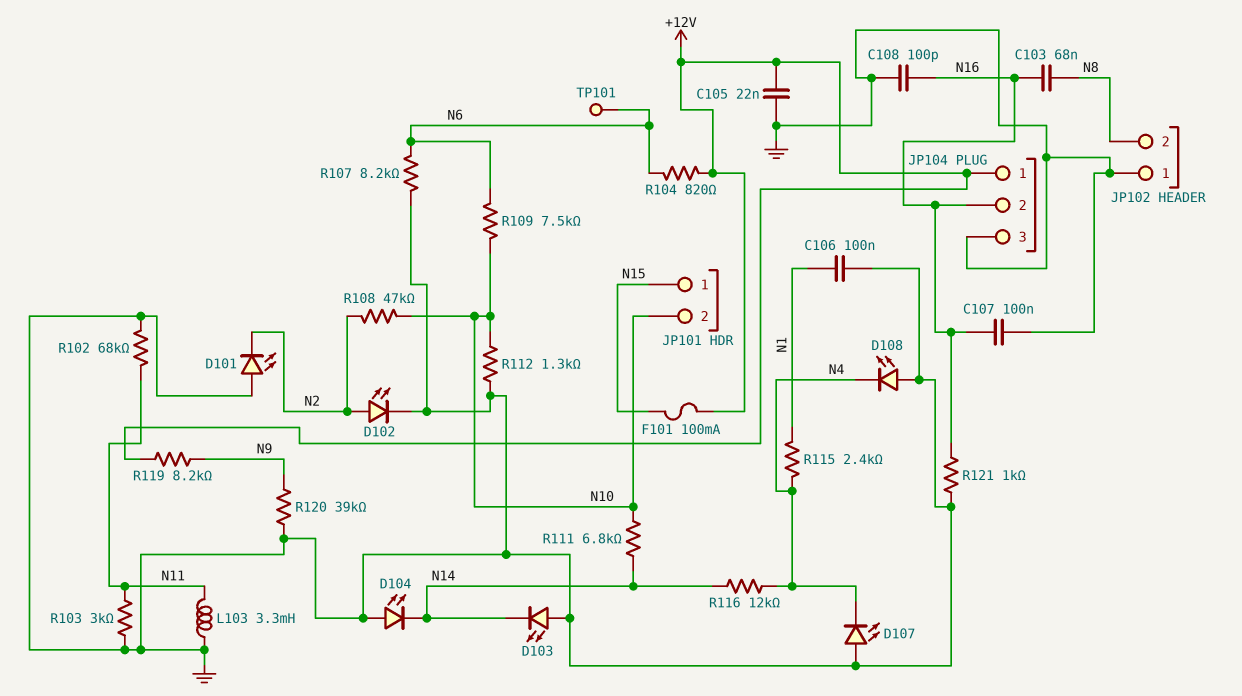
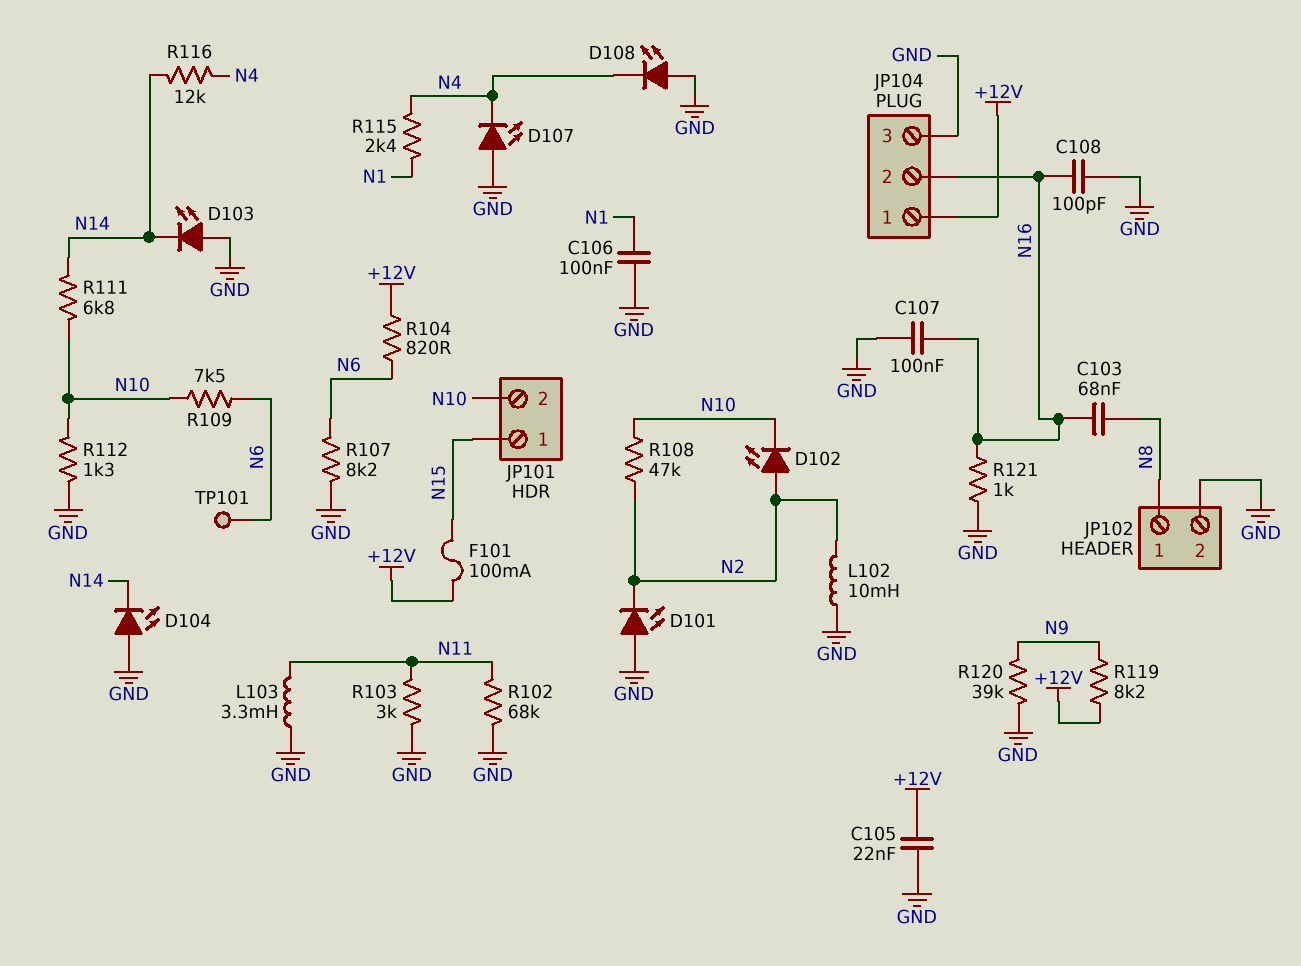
D102: LED (A N2, K GND) -> LED (A N2, K N10)
JP102 pin 1: GND -> N8
JP102 pin 2: N8 -> GND
L102: none -> 10mH (GND, N2)

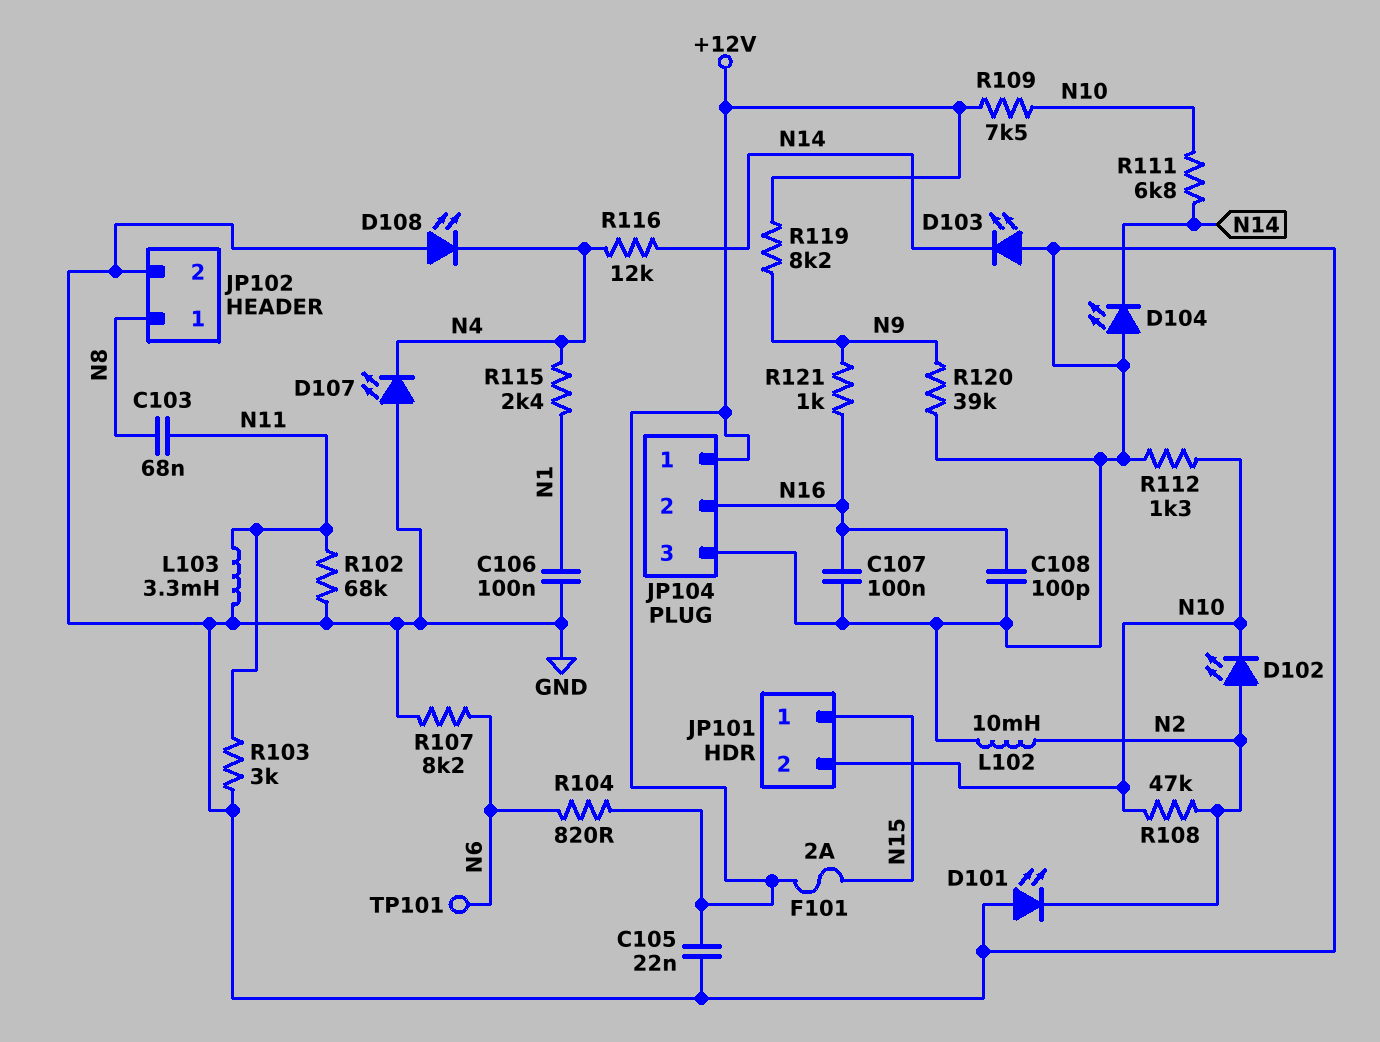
C103: 68nF (N8, N16) -> 68nF (N8, N11)
F101: 100mA (+12V, N15) -> 2A (+12V, N15)
R109: 7.5k (N6, N10) -> 7.5k (+12V, N10)
R121: 1k (GND, N16) -> 1k (N9, N16)

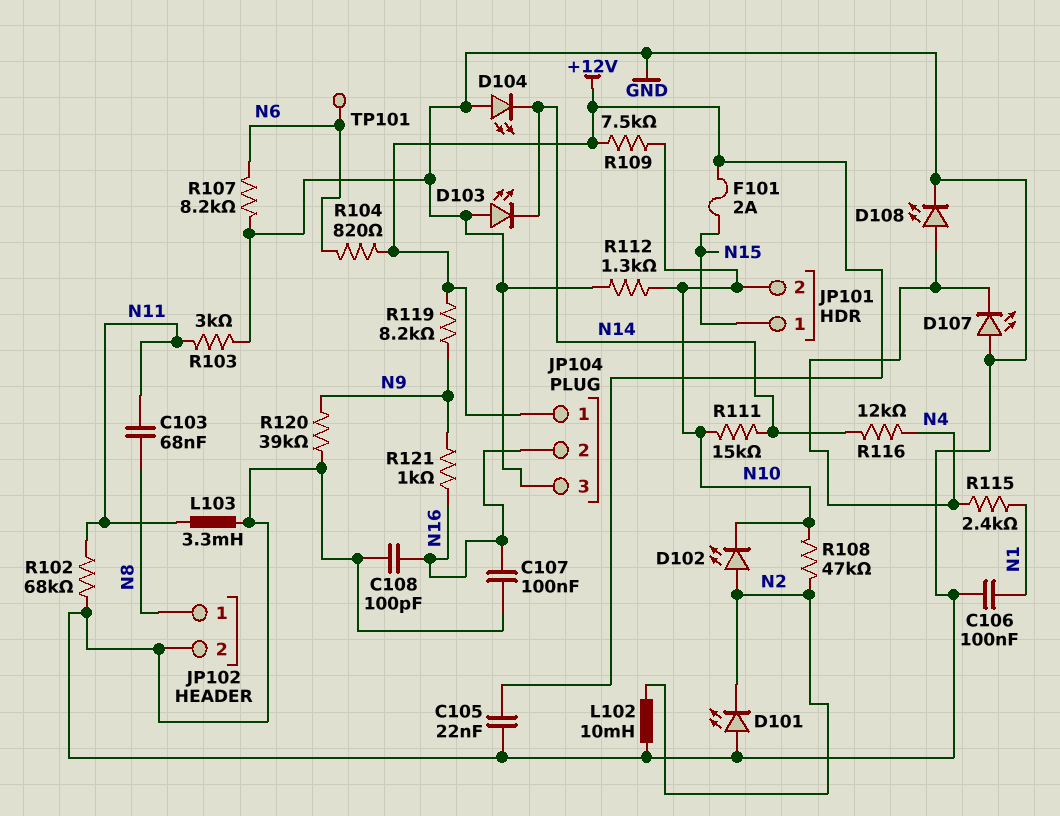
D108: LED (A GND, K N4) -> LED (A N4, K GND)
R111: 6.8k (N10, N14) -> 15k (N10, N14)

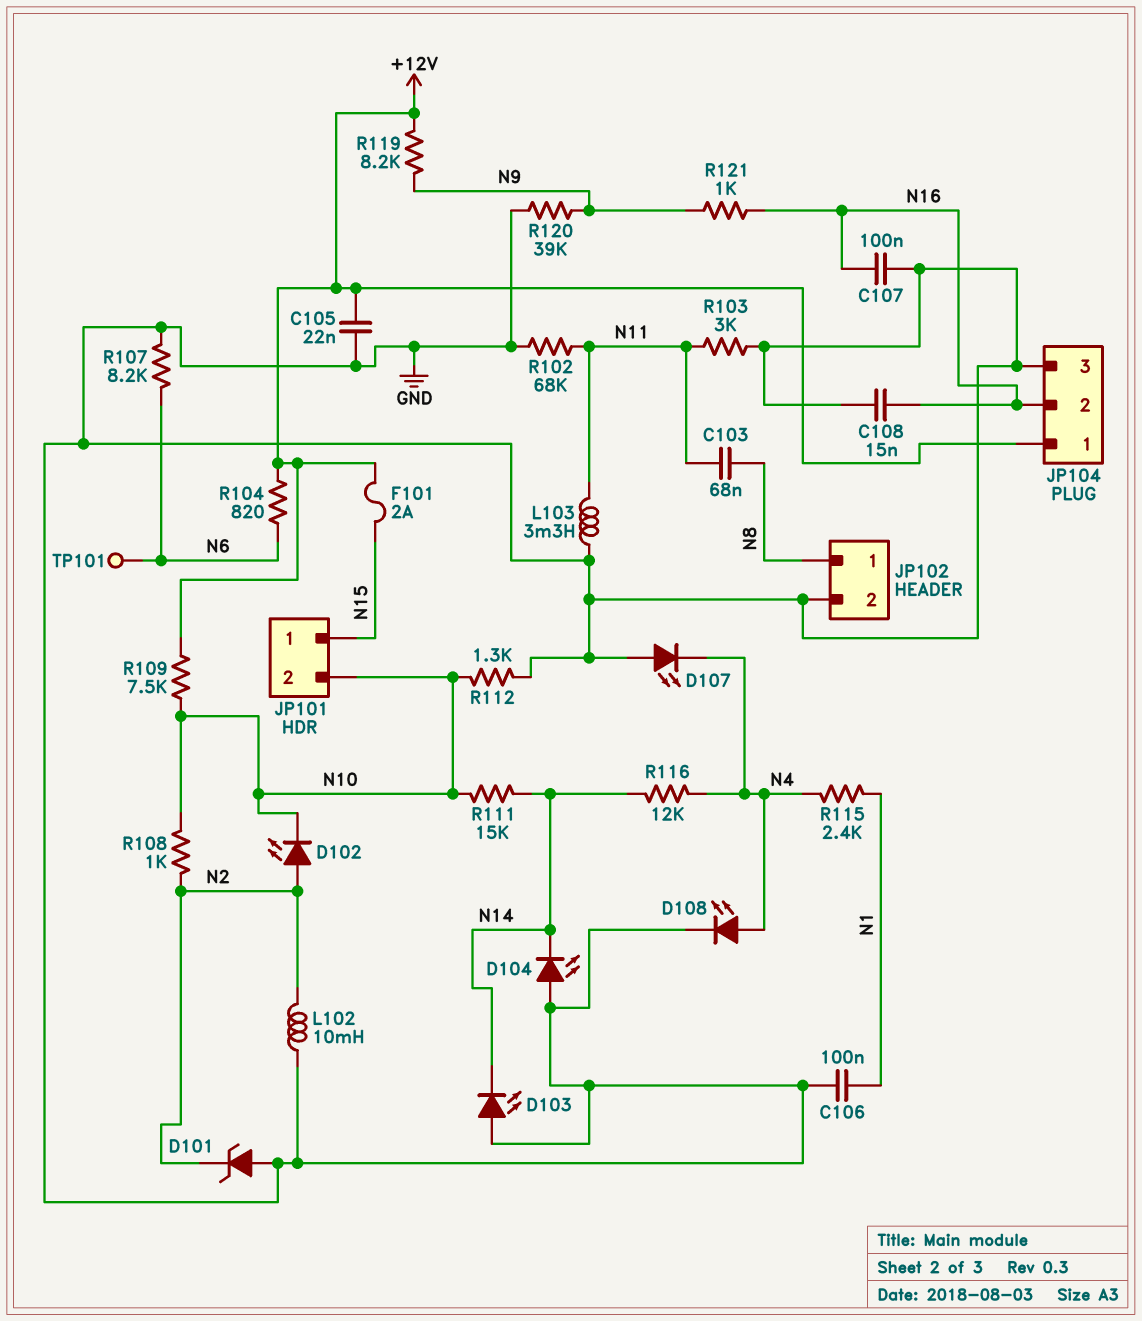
C108: 100pF (GND, N16) -> 15nF (GND, N16)
D101: LED (A GND, K N2) -> zener (A GND, K N2)
R108: 47k (N2, N10) -> 1k (N2, N10)

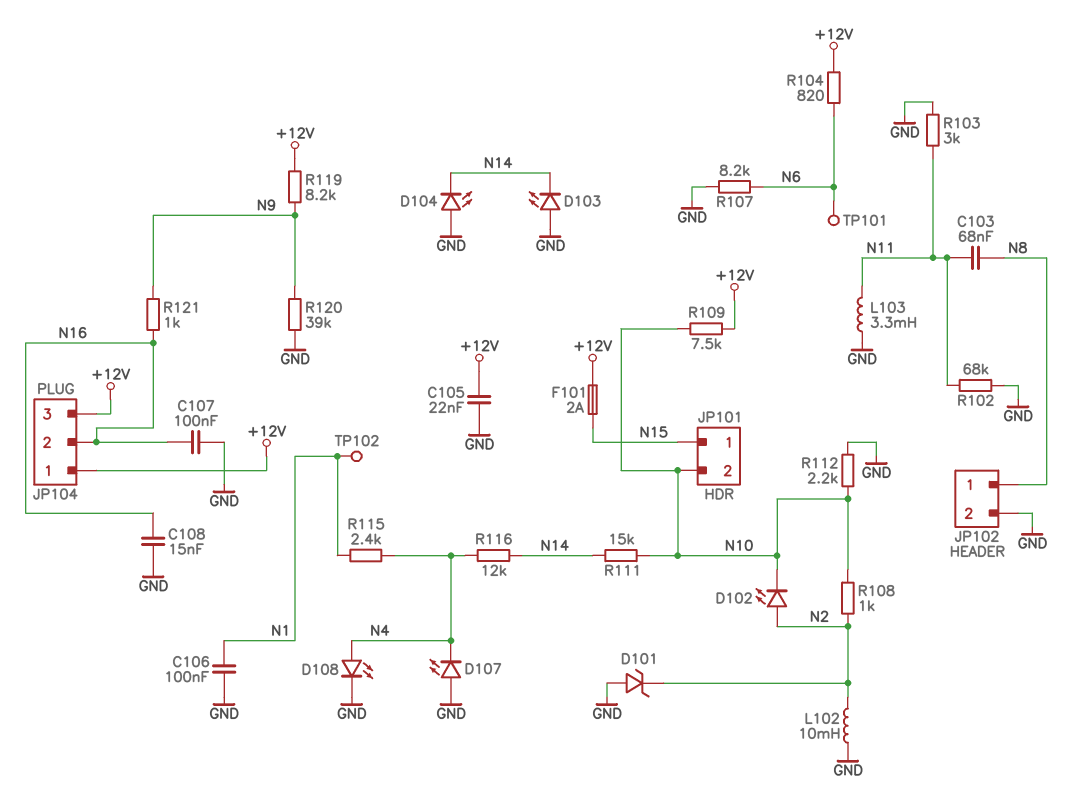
JP104 pin 3: GND -> +12V
R112: 1.3k (GND, N10) -> 2.2k (GND, N10)
TP102: none -> test point (N1)

